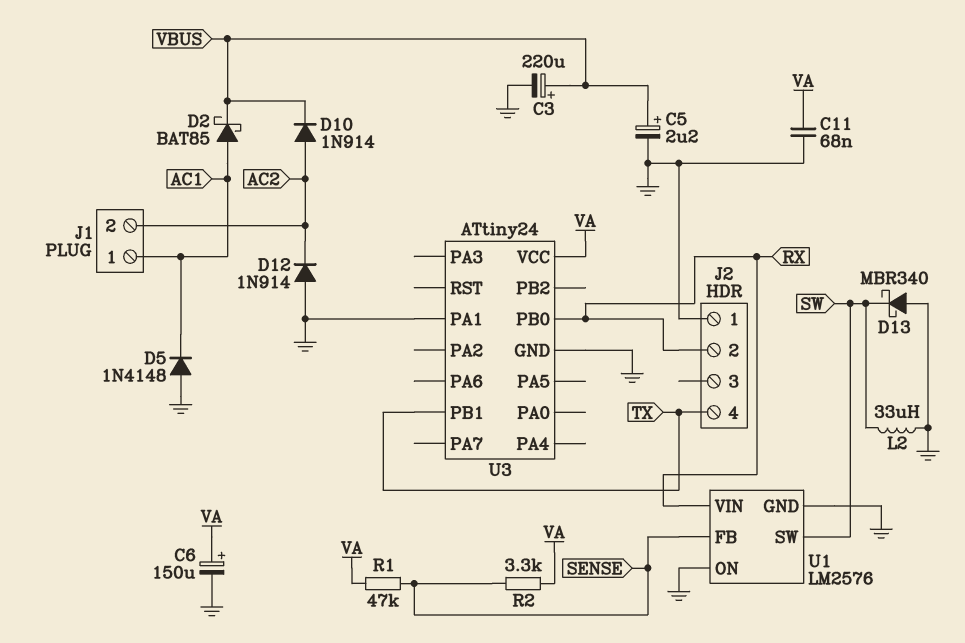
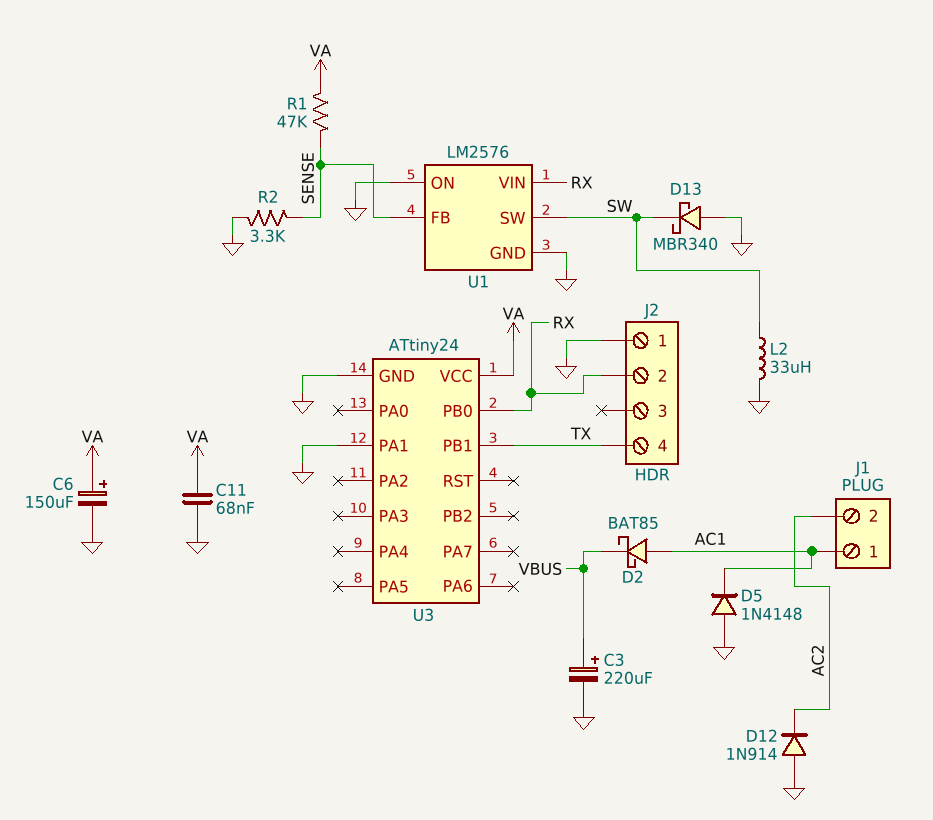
C5: 2.2uF (plus VBUS, minus GND) -> none
D10: diode 1N914 (A AC2, K VBUS) -> none
R2: 3.3k (SENSE, VA) -> 3.3k (GND, SENSE)

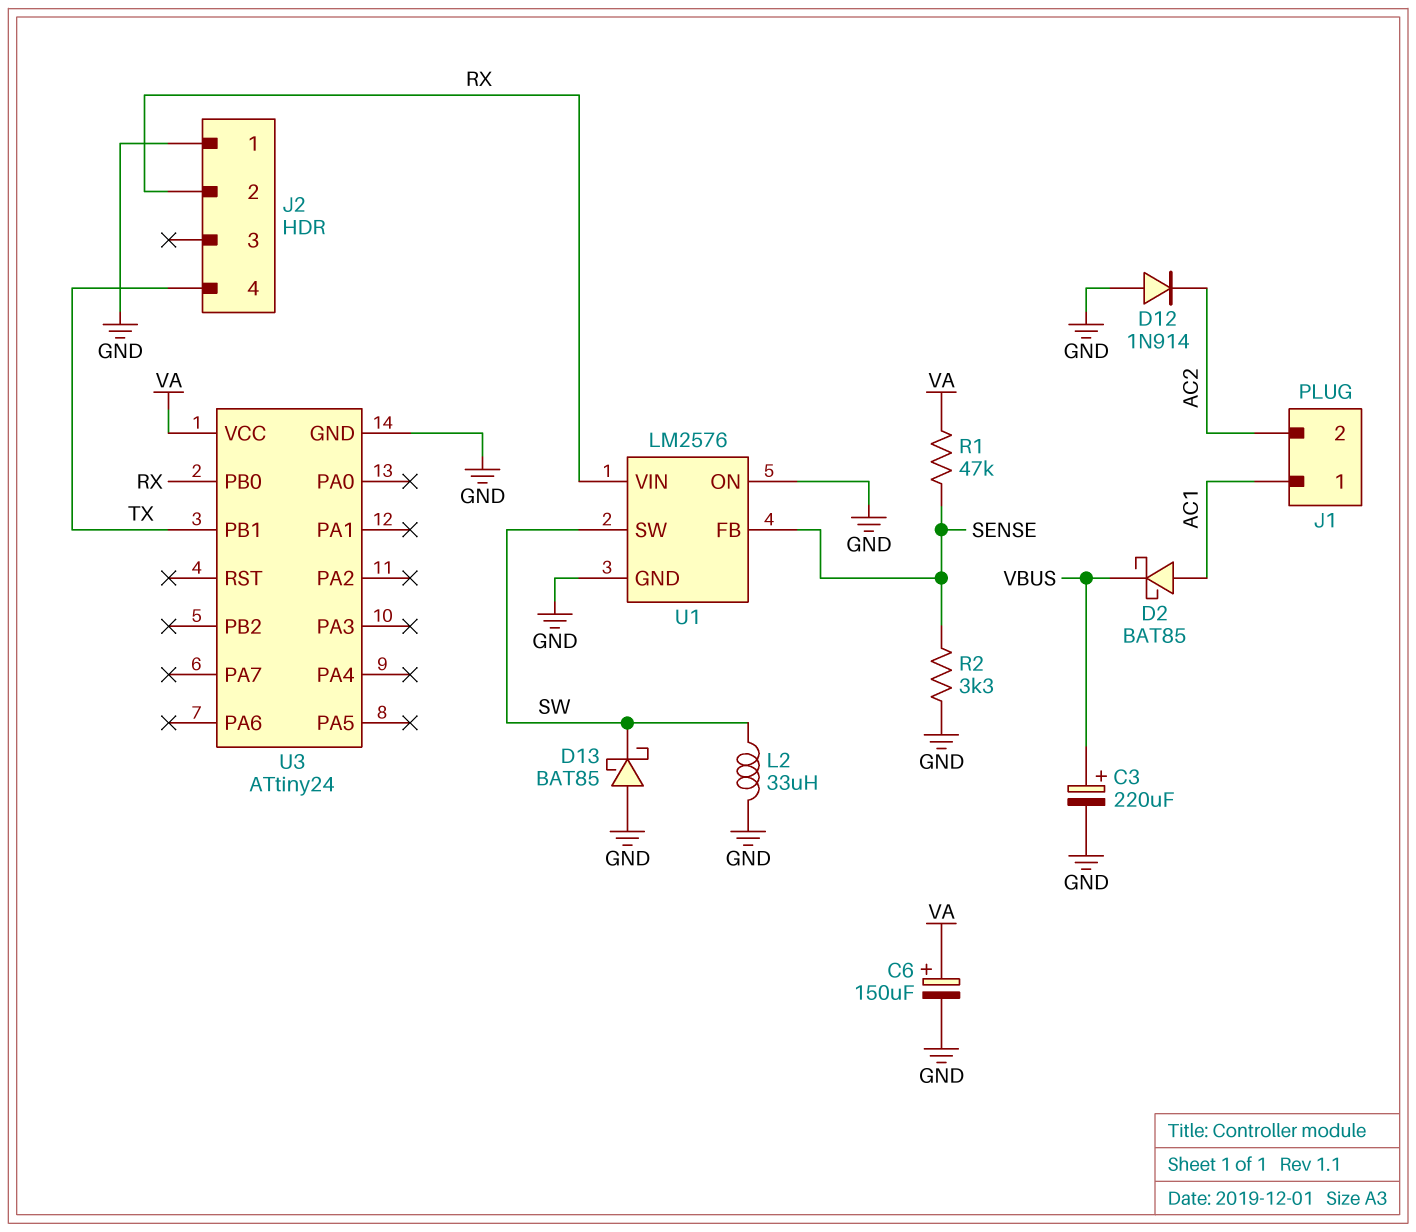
C11: 68nF (GND, VA) -> none
D5: diode 1N4148 (A GND, K AC1) -> none
D13: schottky MBR340 (A GND, K SW) -> schottky BAT85 (A GND, K SW)
U3 pin PA1: GND -> none

